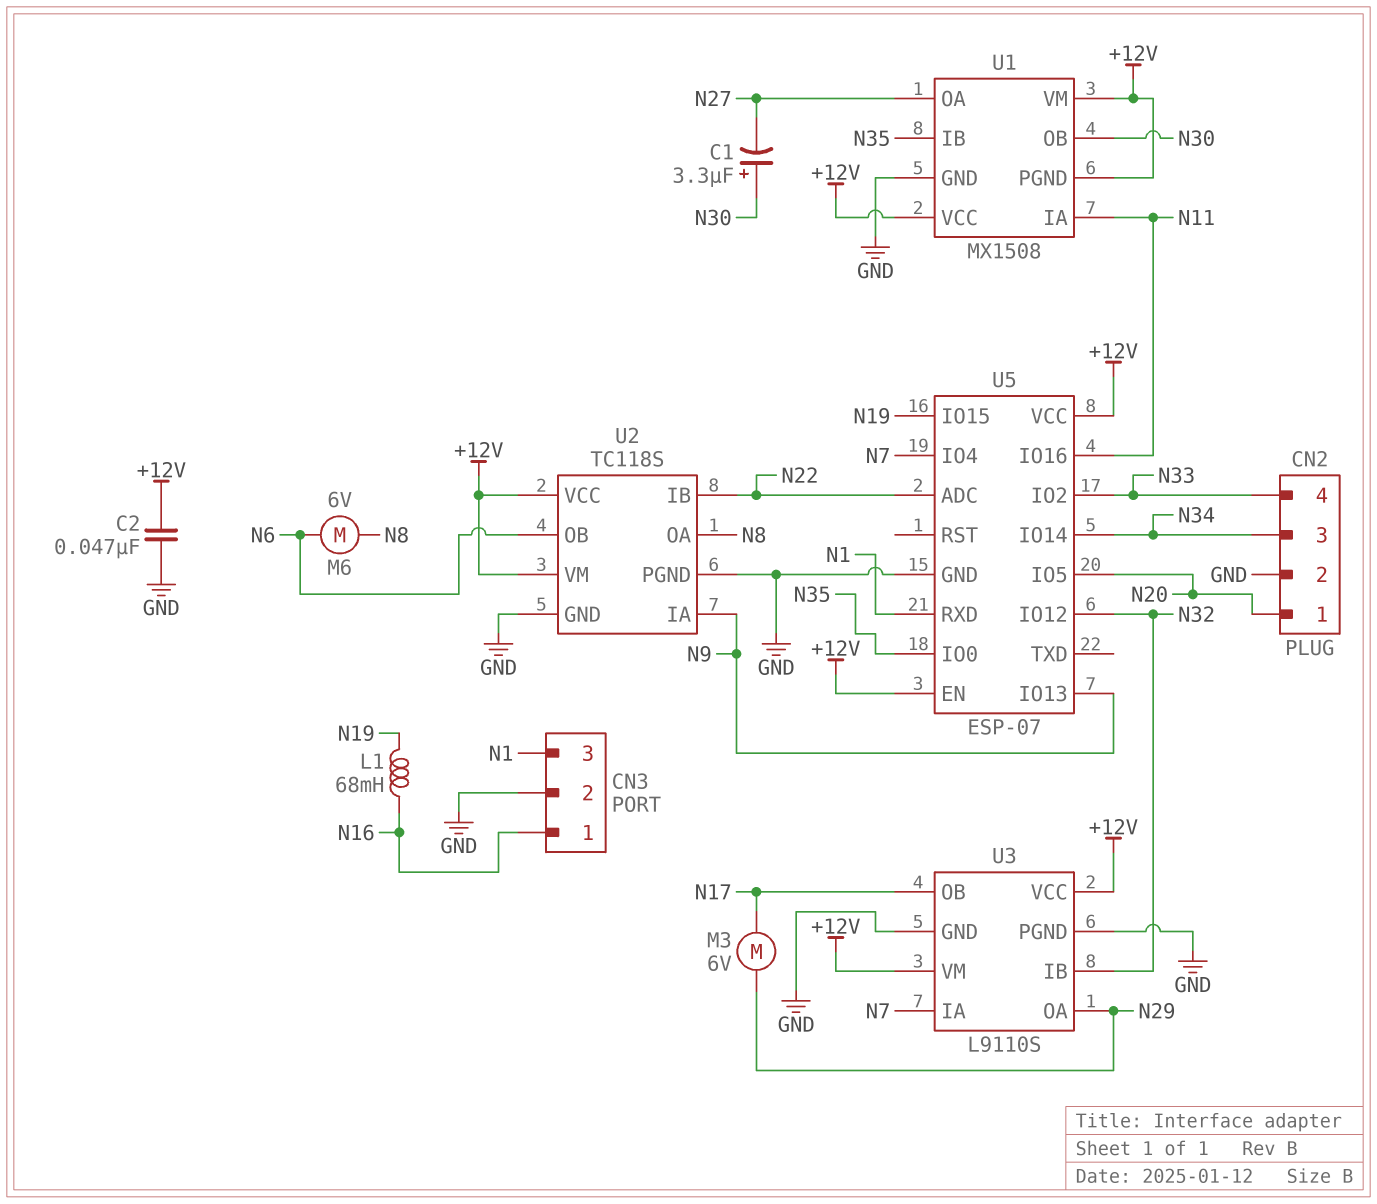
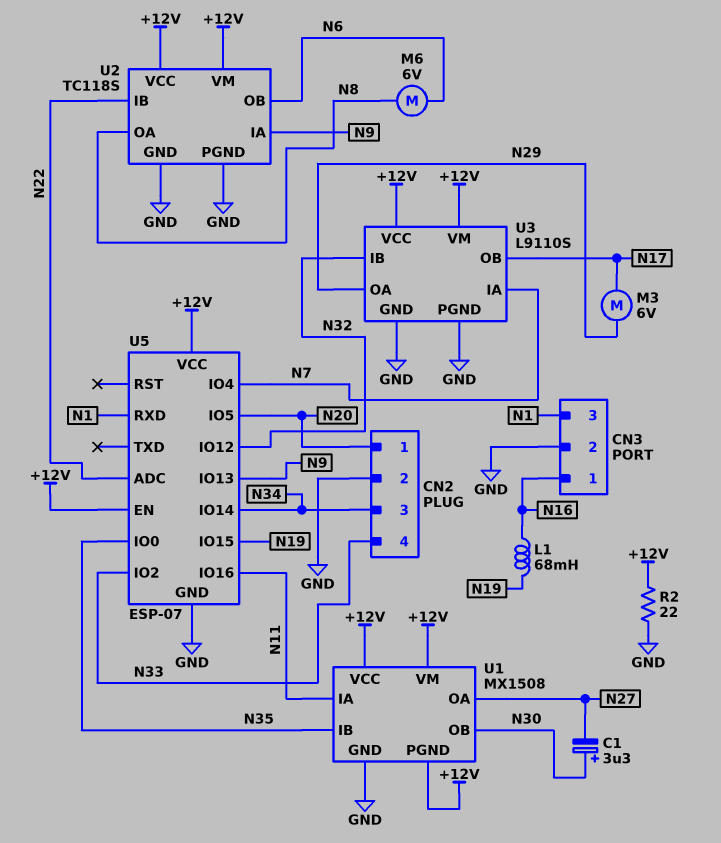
C2: 47nF (+12V, GND) -> none
R2: none -> 22 (+12V, GND)

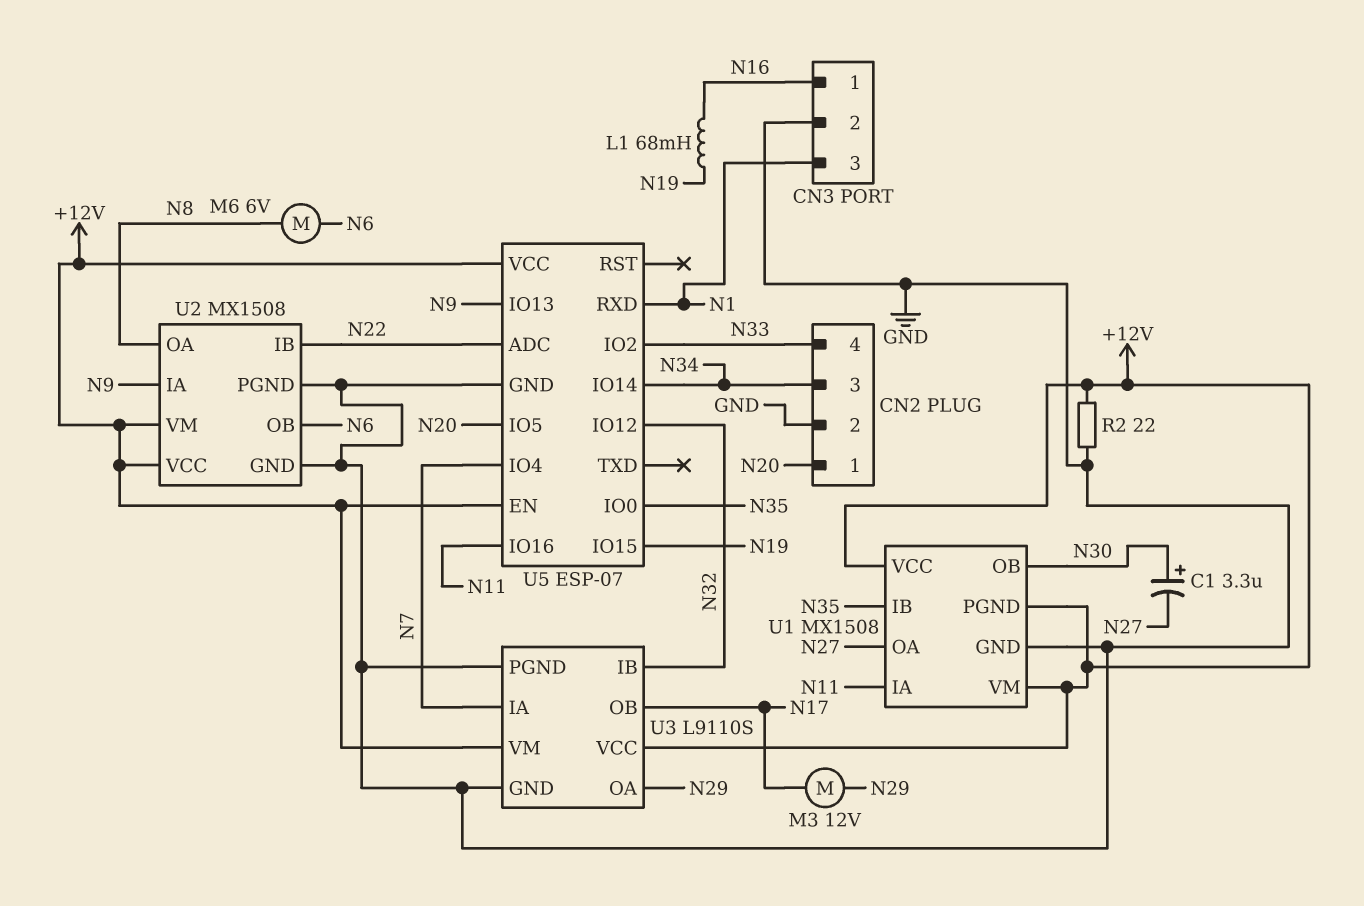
M3: motor 6V (N17, N29) -> motor 12V (N17, N29)
U2: TC118S -> MX1508

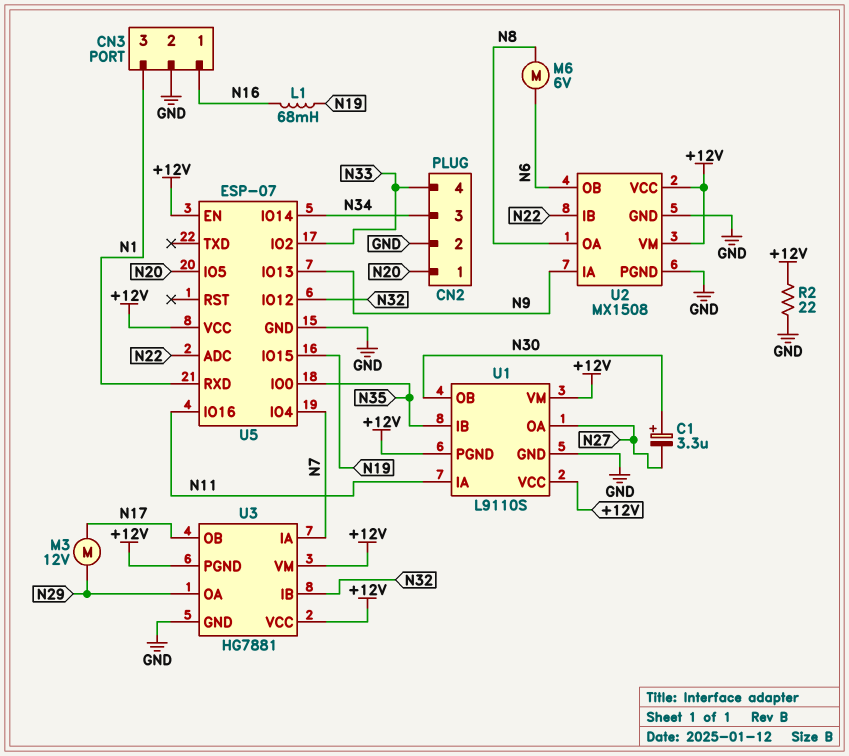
U1: MX1508 -> L9110S
U3: L9110S -> HG7881
U3 pin PGND: GND -> +12V

